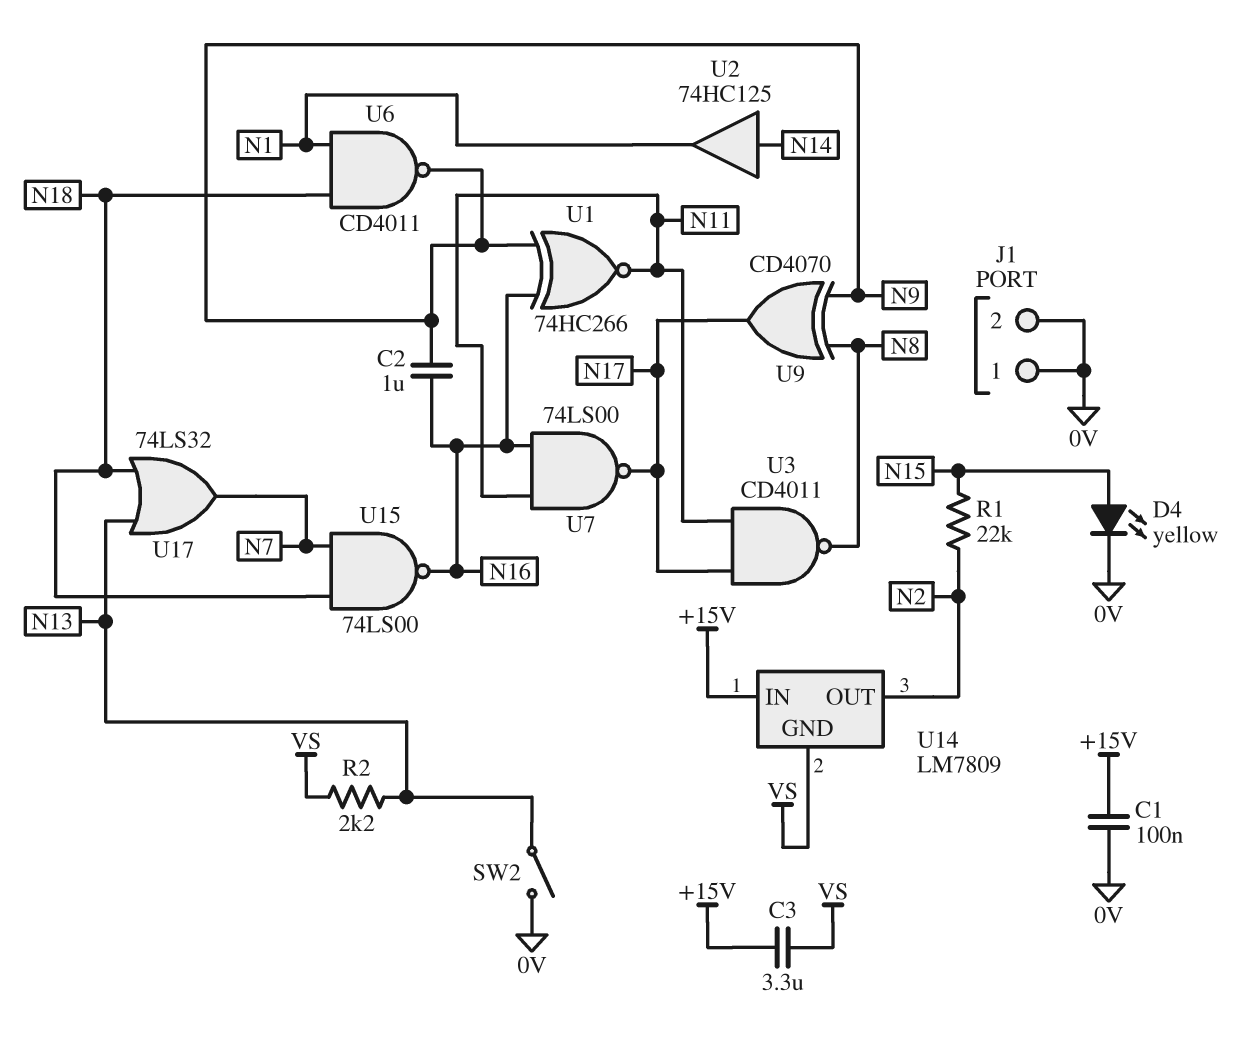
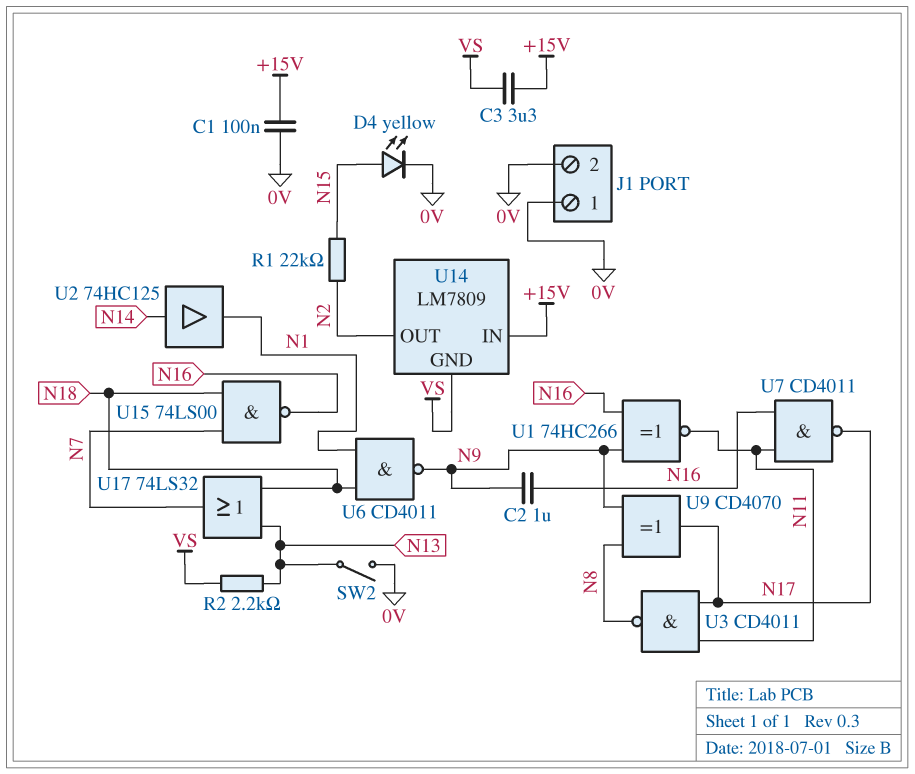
U7: NAND 74LS00 (in N11, in N16, out N17) -> NAND CD4011 (in N11, in N16, out N17)

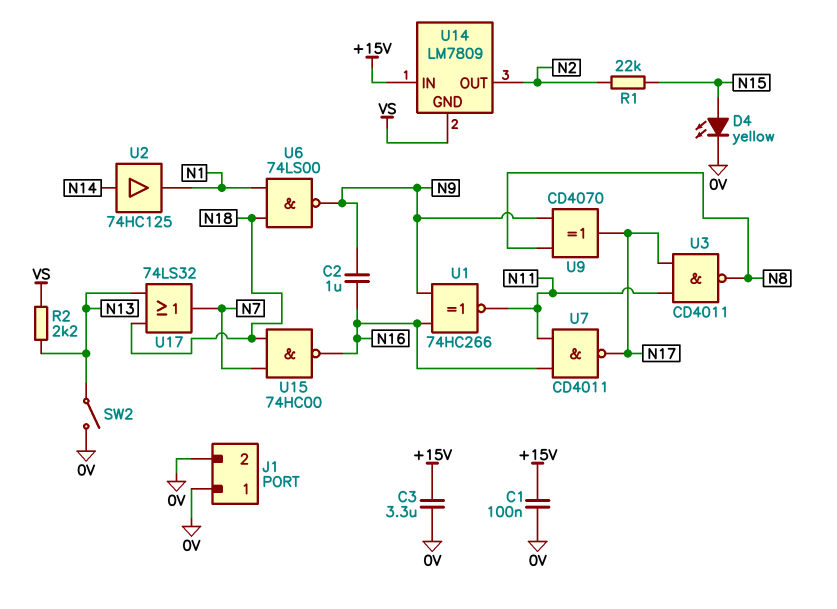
C3: 3.3uF (+15V, VS) -> 3.3uF (+15V, 0V)
U6: NAND CD4011 (in N1, in N18, out N9) -> NAND 74LS00 (in N1, in N18, out N9)
U15: NAND 74LS00 (in N7, in N18, out N16) -> NAND 74HC00 (in N7, in N18, out N16)

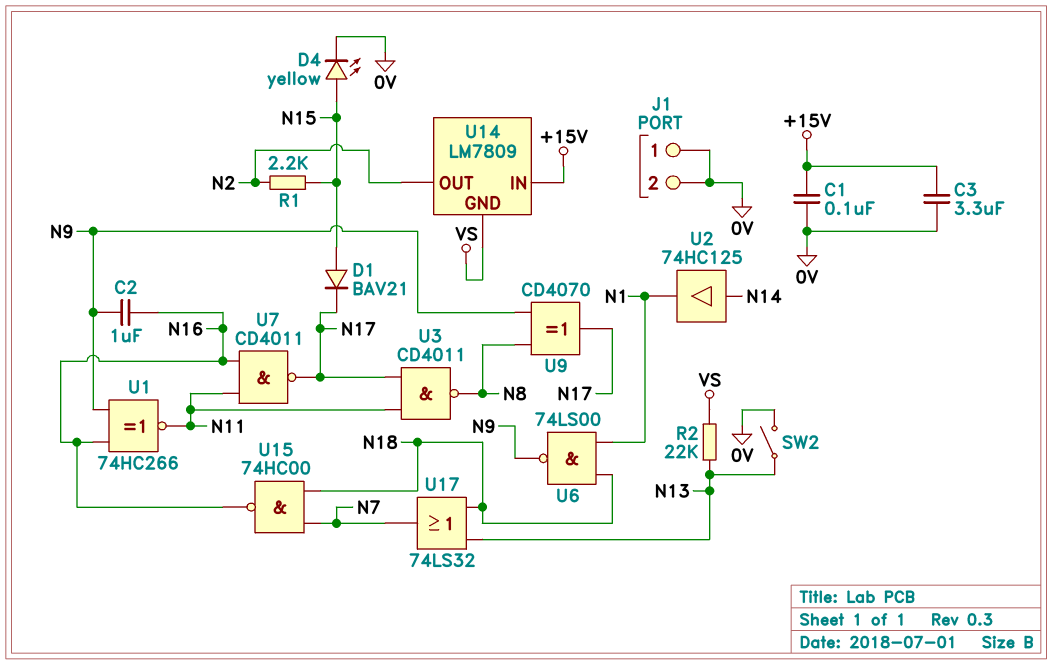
D1: none -> diode BAV21 (A N15, K N17)
R1: 22k (N2, N15) -> 2.2k (N2, N15)
R2: 2.2k (N13, VS) -> 22k (N13, VS)

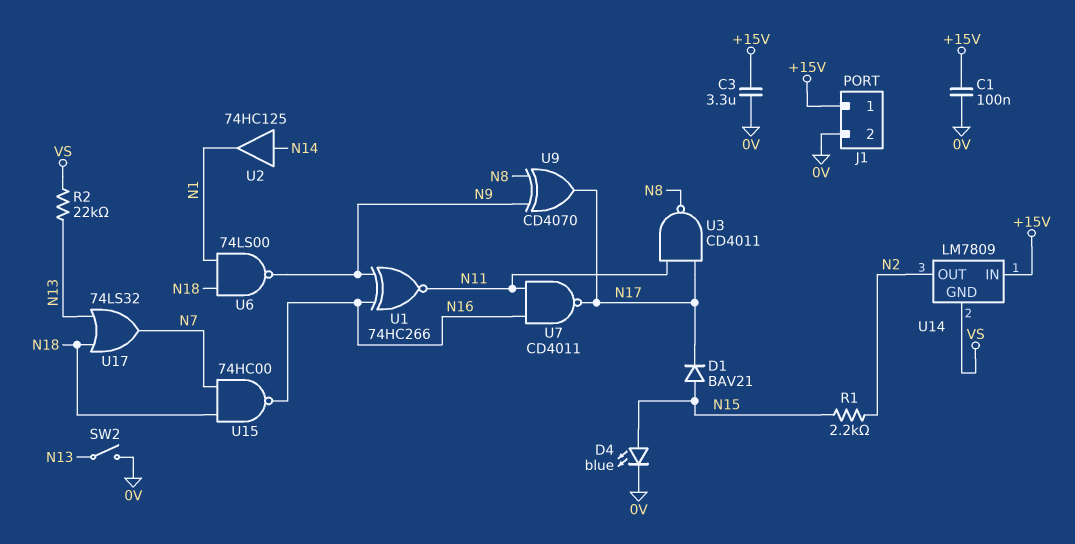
C2: 1uF (N9, N16) -> none
D4: LED yellow (A N15, K 0V) -> LED blue (A N15, K 0V)
J1 pin 1: 0V -> +15V

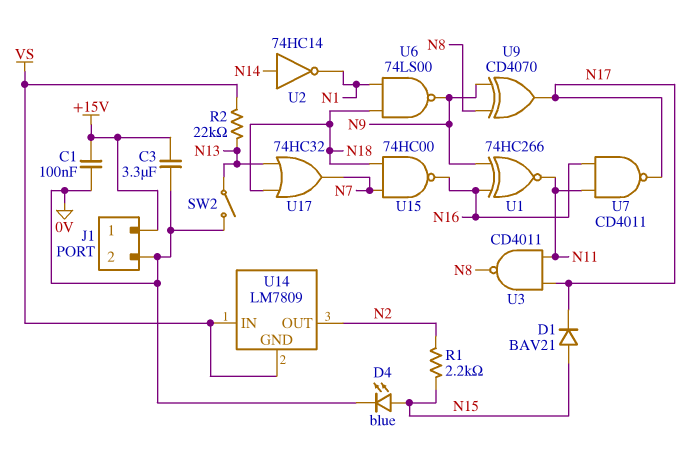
U2: buffer 74HC125 (in N14, out N1) -> NOT 74HC14 (in N14, out N1)
U14 pin IN: +15V -> VS
U17: OR 74LS32 (in N13, in N18, out N7) -> OR 74HC32 (in N13, in N18, out N7)

